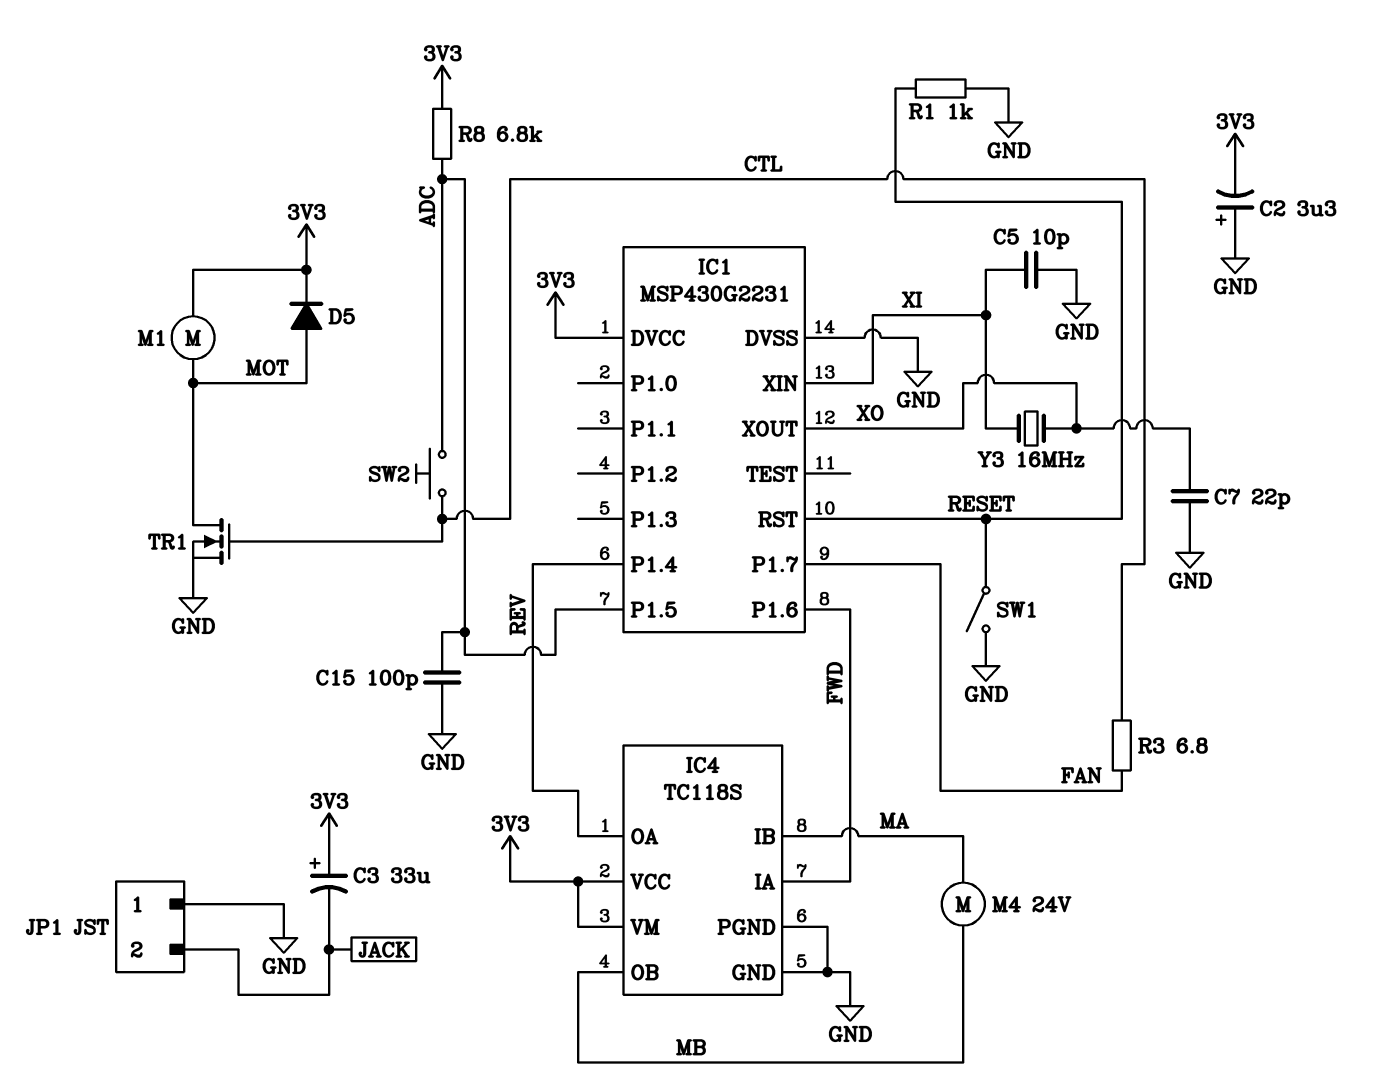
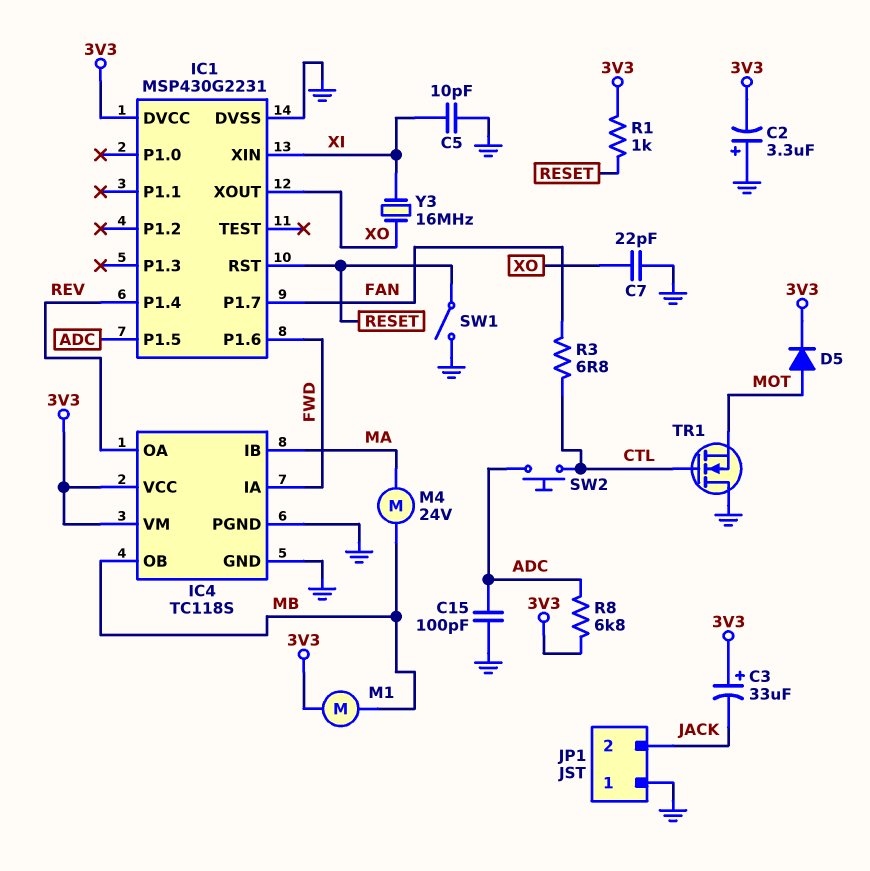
M1: motor (3V3, MOT) -> motor (3V3, MB)
R1: 1k (GND, RESET) -> 1k (3V3, RESET)
TR1: NMOS (G CTL, D MOT, S GND) -> NMOS (G CTL, D GND, S MOT)

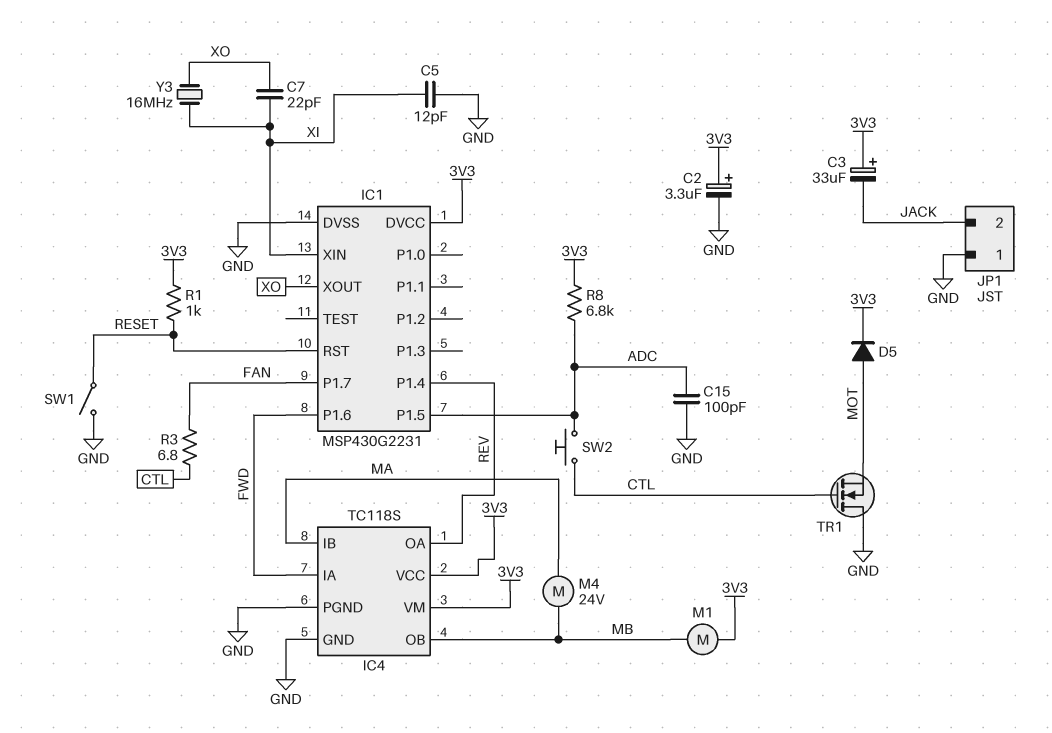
C2: 3.3uF (plus GND, minus 3V3) -> 3.3uF (plus 3V3, minus GND)
C5: 10pF (GND, XI) -> 12pF (GND, XI)
C7: 22pF (GND, XO) -> 22pF (XI, XO)

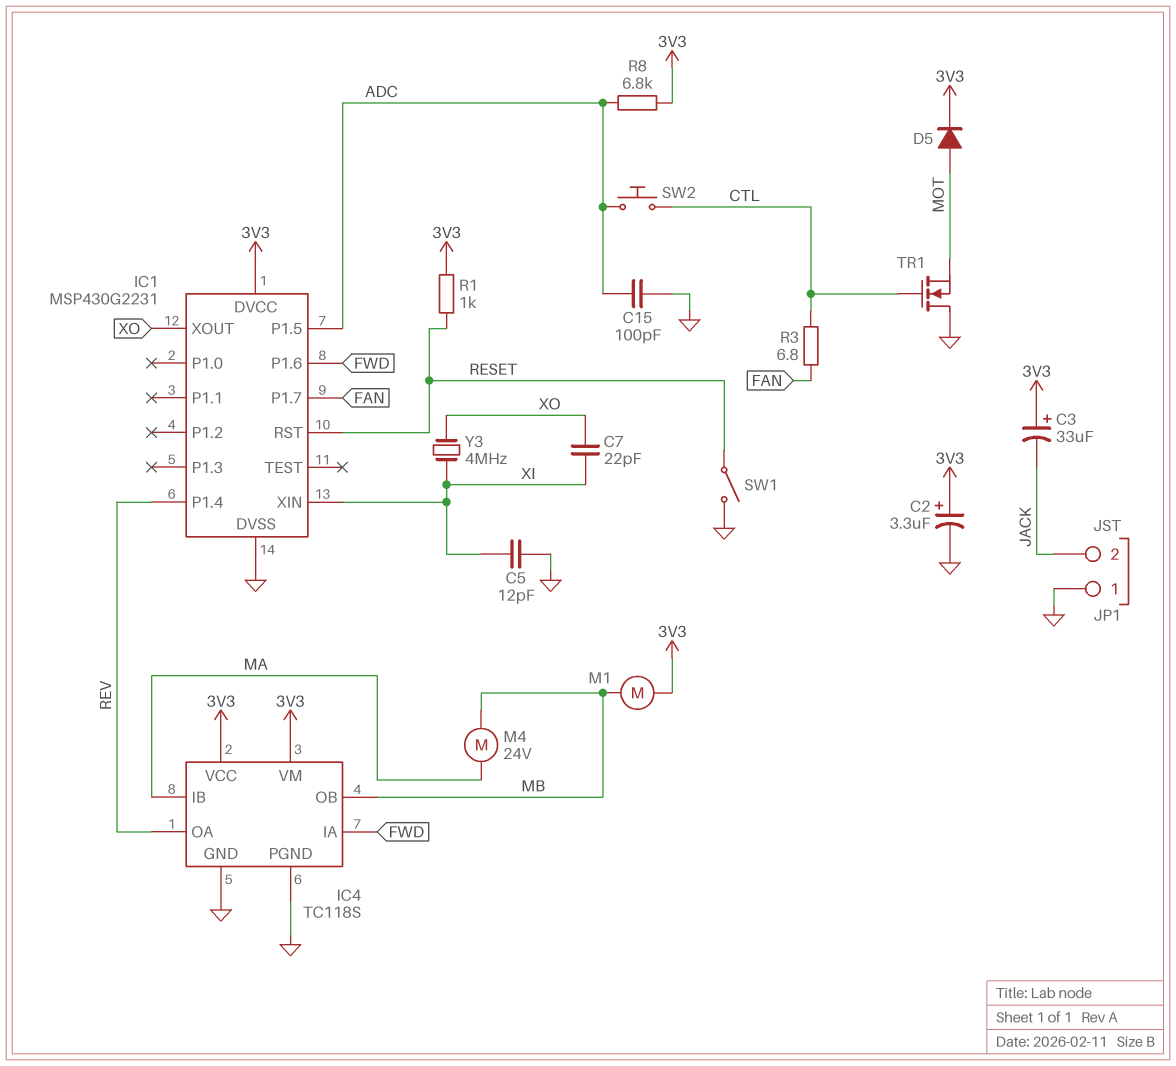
Y3: 16MHz (XI, XO) -> 4MHz (XI, XO)

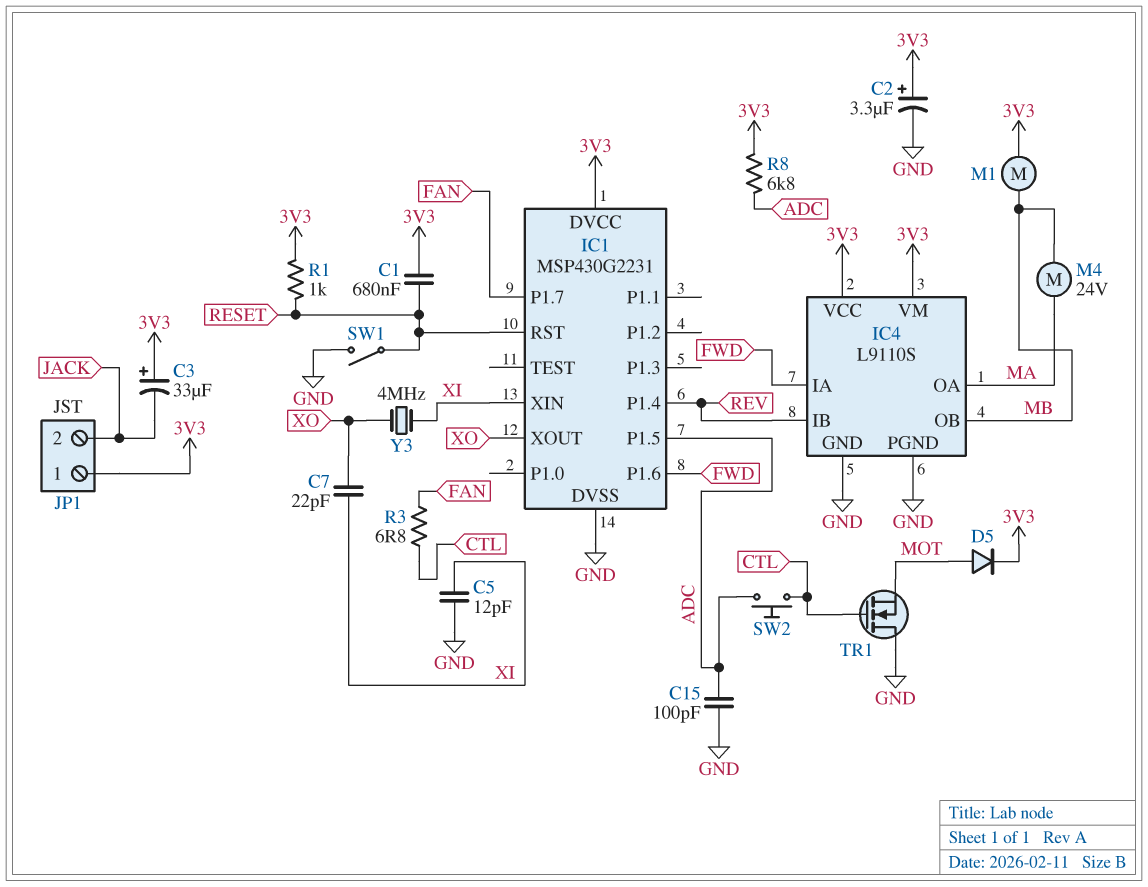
C1: none -> 680nF (3V3, RESET)
IC4: TC118S -> L9110S
IC4 pin IB: MA -> REV
IC4 pin OA: REV -> MA
JP1 pin 1: GND -> 3V3

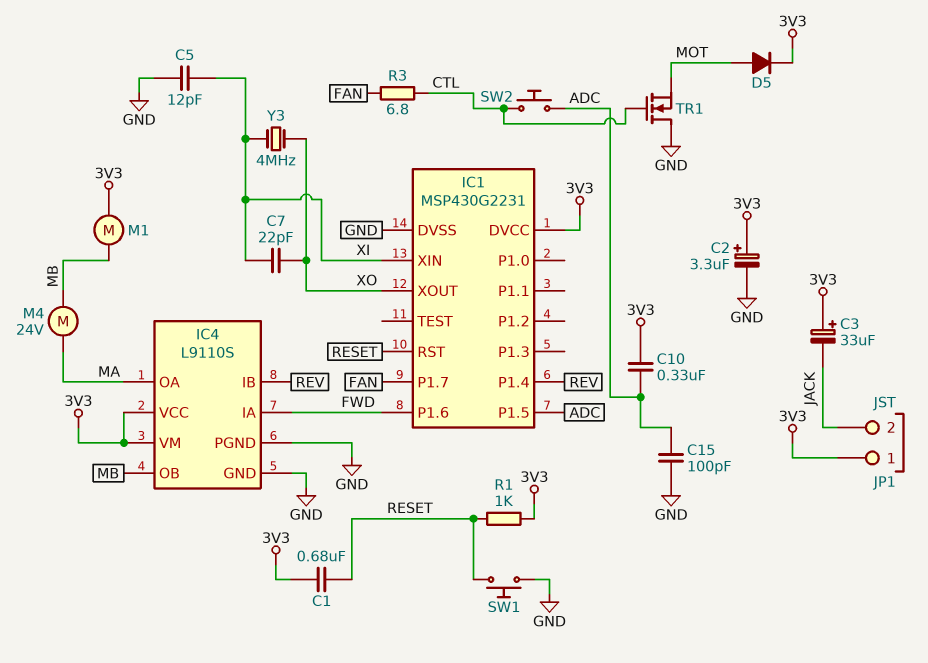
C10: none -> 330nF (3V3, ADC)
R8: 6.8k (3V3, ADC) -> none
SW1: switch (GND, RESET) -> button (GND, RESET)

